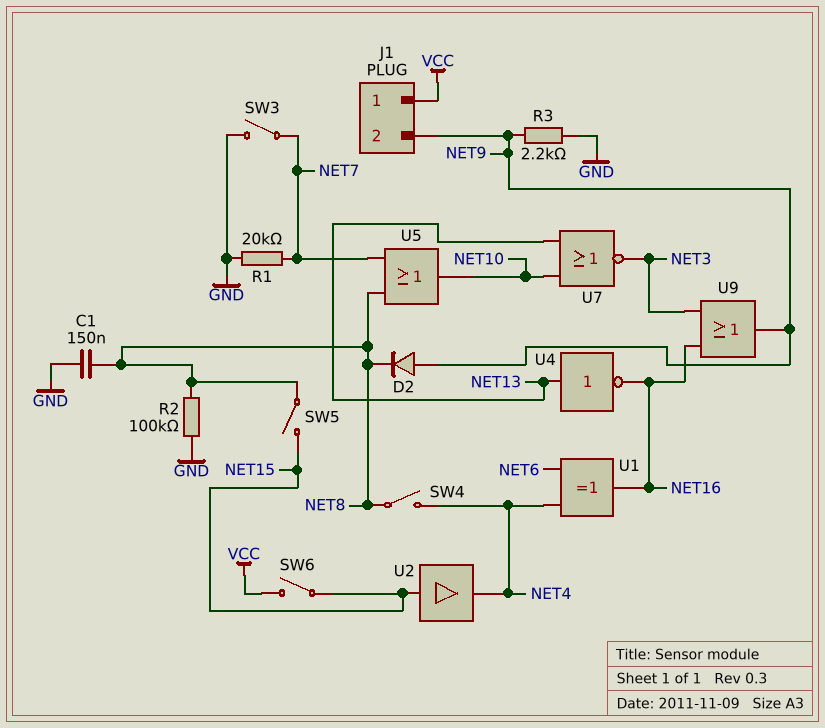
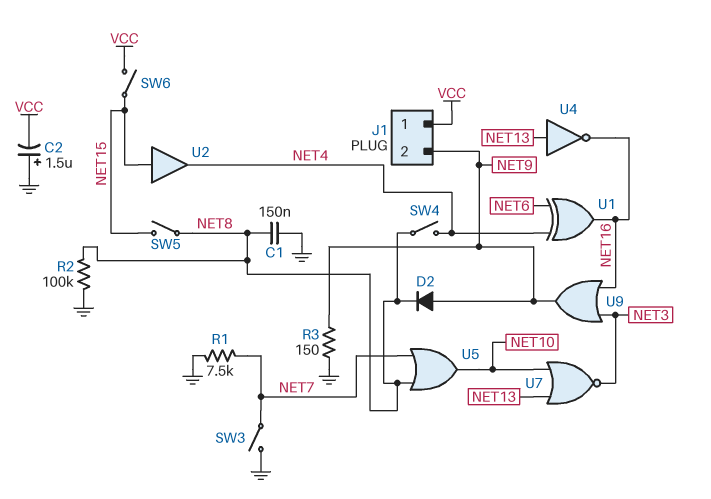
C2: none -> 1.5uF (plus GND, minus VCC)
R1: 20k (GND, NET7) -> 7.5k (GND, NET7)
R3: 2.2k (GND, NET9) -> 150 (GND, NET9)

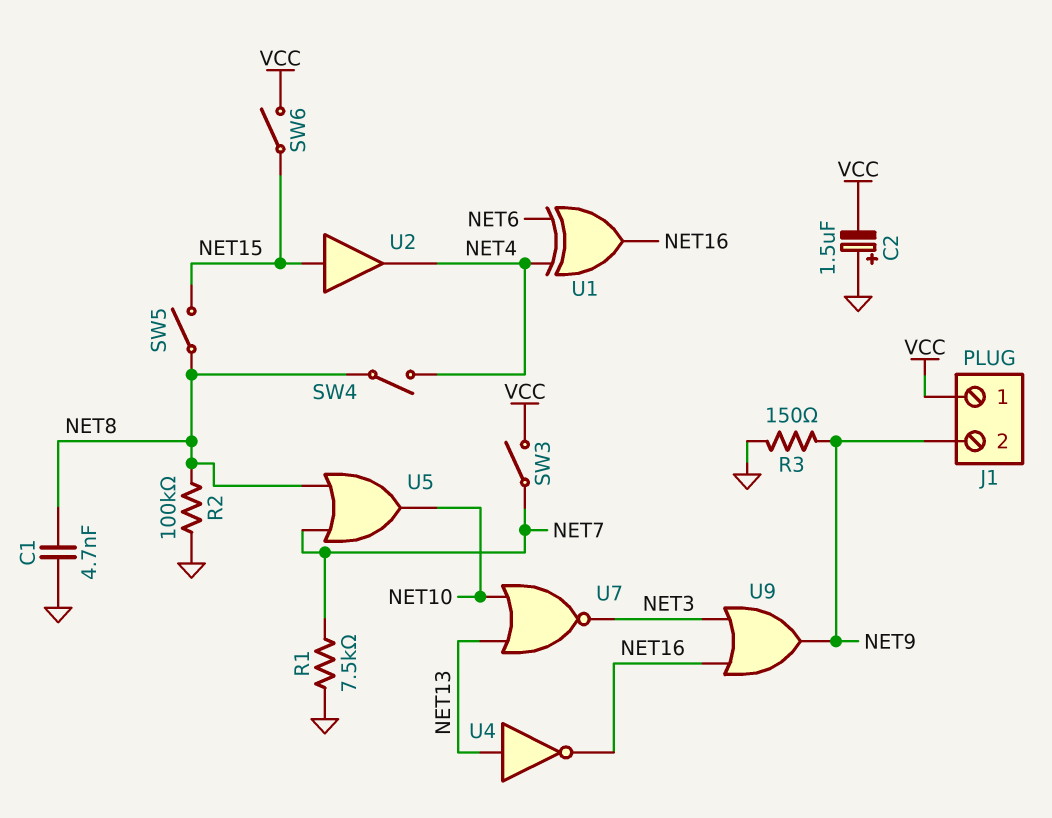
C1: 150nF (GND, NET8) -> 4.7nF (GND, NET8)
D2: diode (A NET9, K NET8) -> none
SW3: switch (GND, NET7) -> switch (NET7, VCC)

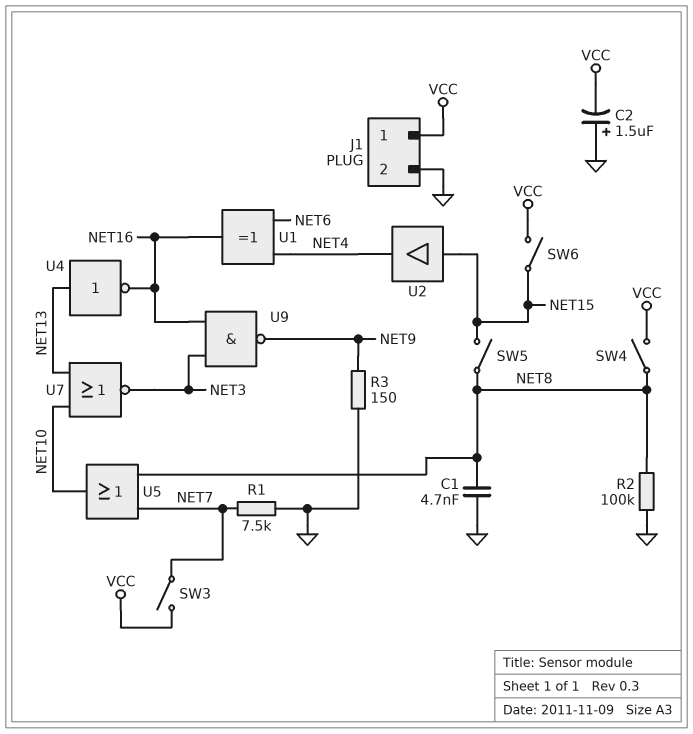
J1 pin 2: NET9 -> GND
SW4: switch (NET4, NET8) -> switch (NET8, VCC)
U9: OR (in NET3, in NET16, out NET9) -> NAND (in NET3, in NET16, out NET9)

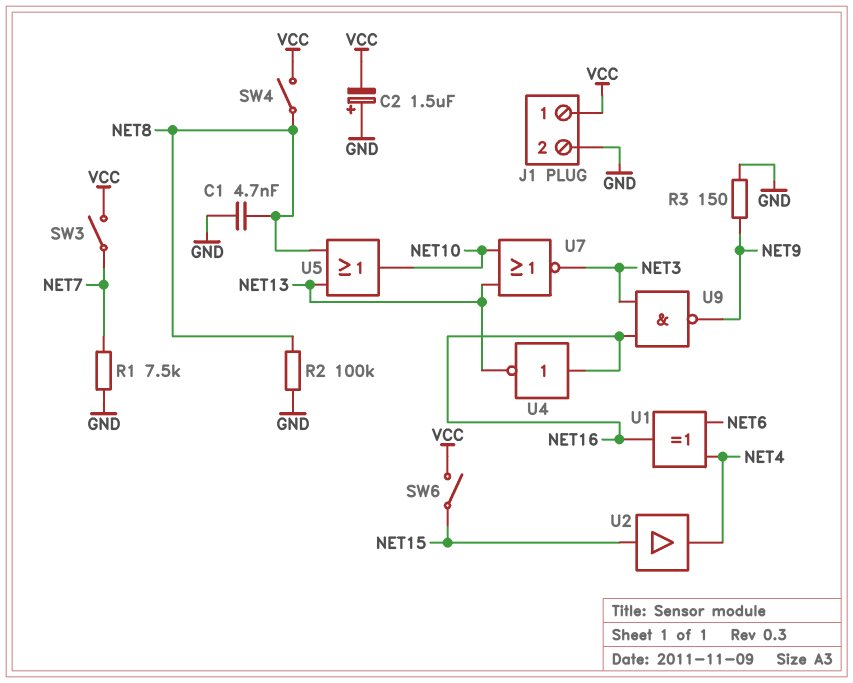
SW5: switch (NET8, NET15) -> none
U4: NOT (in NET13, out NET16) -> NOT (in NET16, out NET13)
U5: OR (in NET7, in NET8, out NET10) -> OR (in NET8, in NET13, out NET10)

